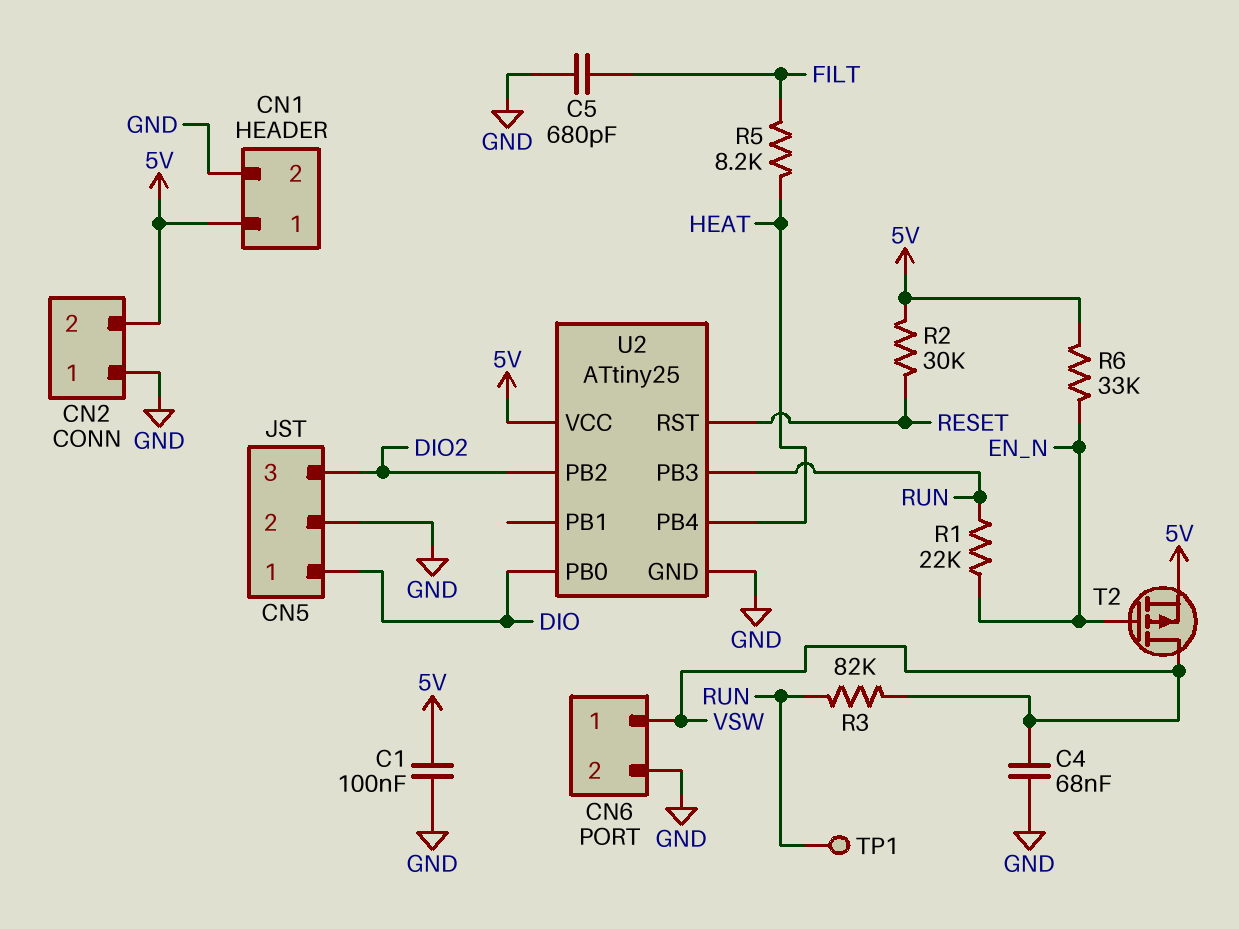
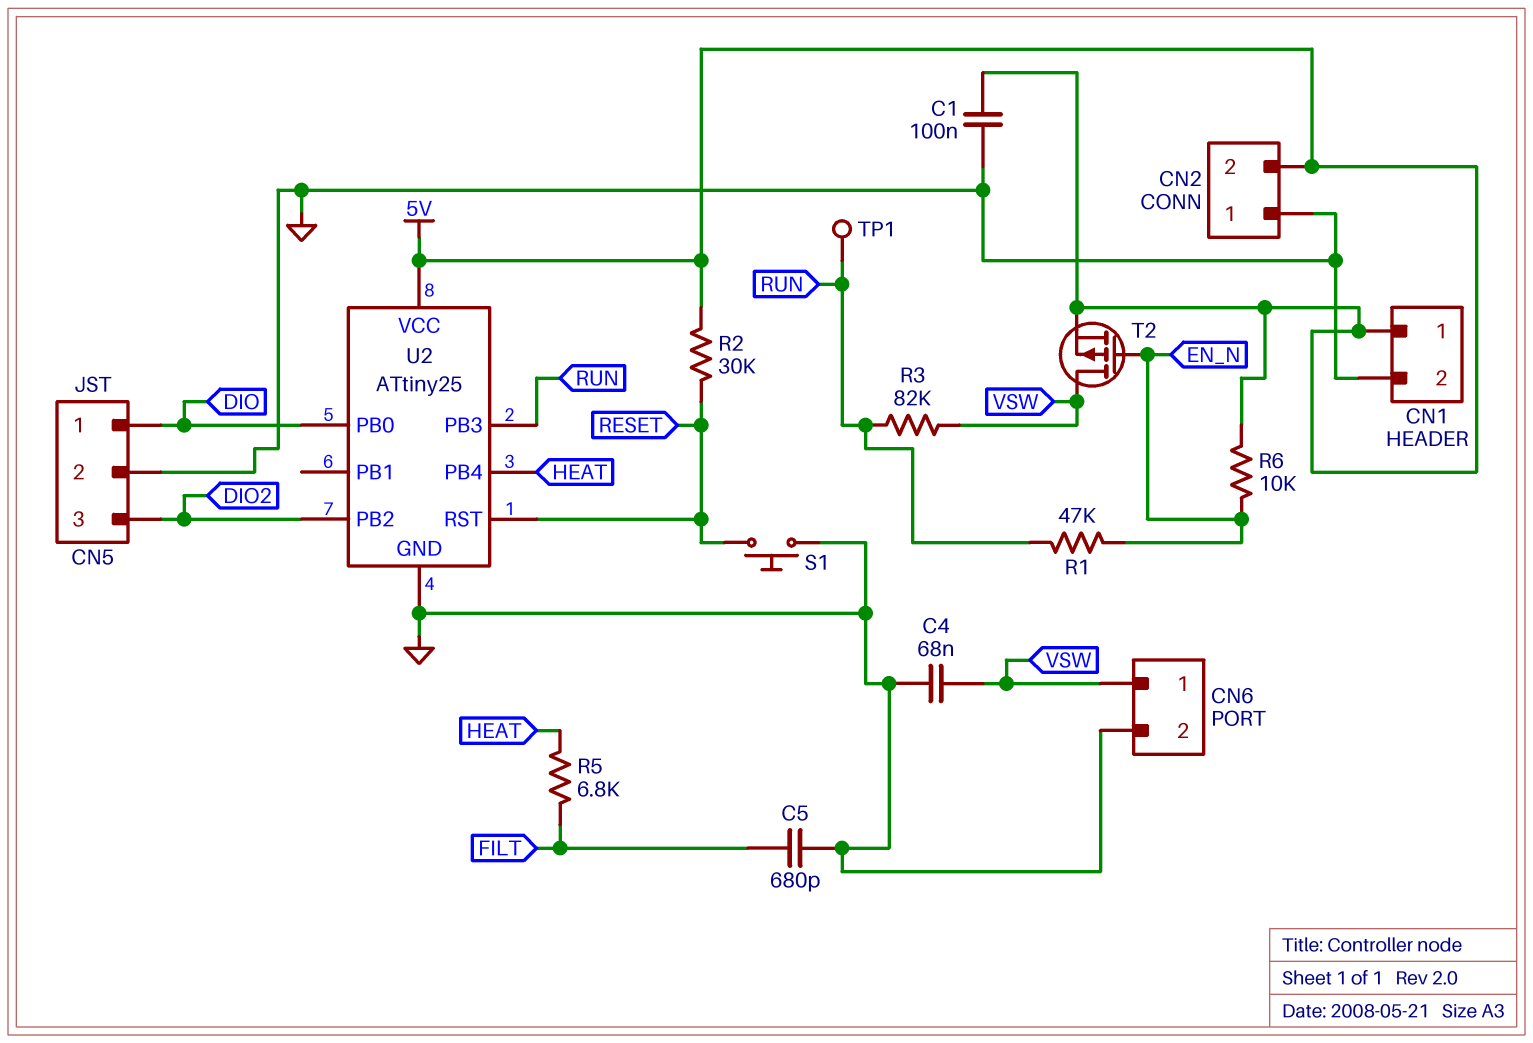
R1: 22k (EN_N, RUN) -> 47k (EN_N, RUN)
R5: 8.2k (FILT, HEAT) -> 6.8k (FILT, HEAT)
R6: 33k (5V, EN_N) -> 10k (5V, EN_N)
S1: none -> button (GND, RESET)

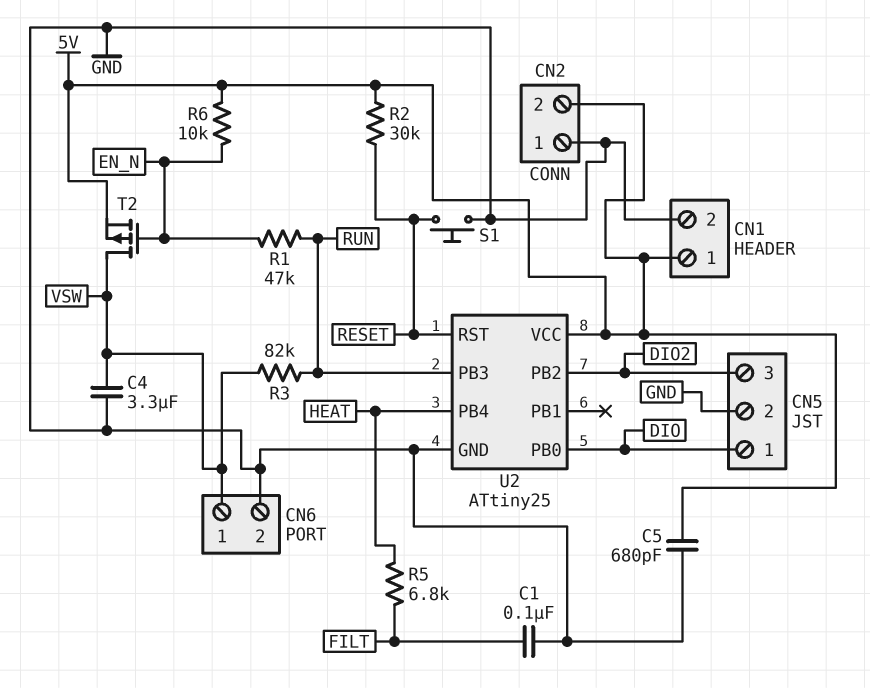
C1: 100nF (5V, GND) -> 100nF (FILT, GND)
C4: 68nF (GND, VSW) -> 3.3uF (GND, VSW)
C5: 680pF (FILT, GND) -> 680pF (5V, GND)
TP1: test point (RUN) -> none

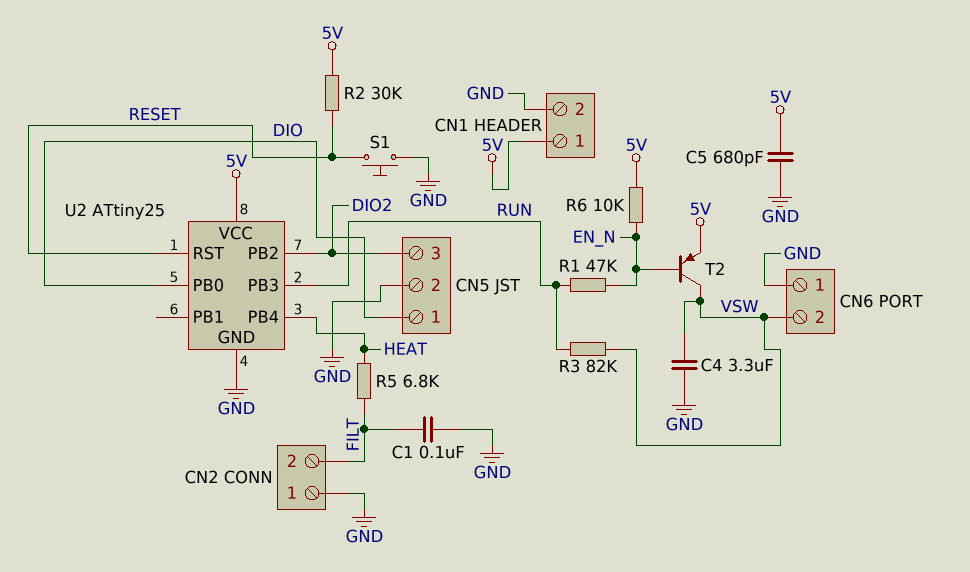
CN2 pin 2: 5V -> FILT
CN6 pin 1: VSW -> GND
CN6 pin 2: GND -> VSW
T2: PMOS (G EN_N, D VSW, S 5V) -> PNP (B EN_N, C VSW, E 5V)

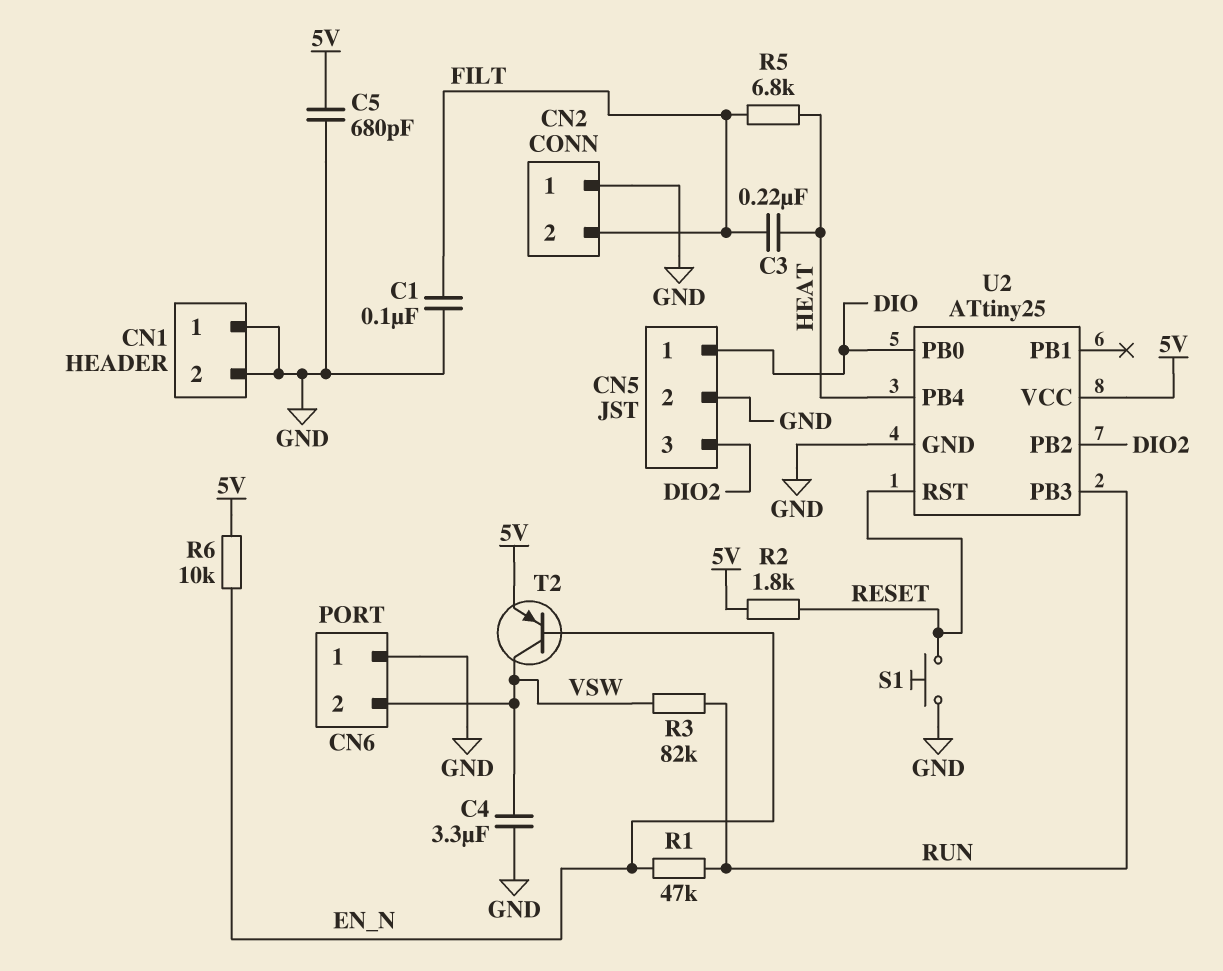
C3: none -> 220nF (FILT, HEAT)
CN1 pin 1: 5V -> GND
R2: 30k (5V, RESET) -> 1.8k (5V, RESET)

